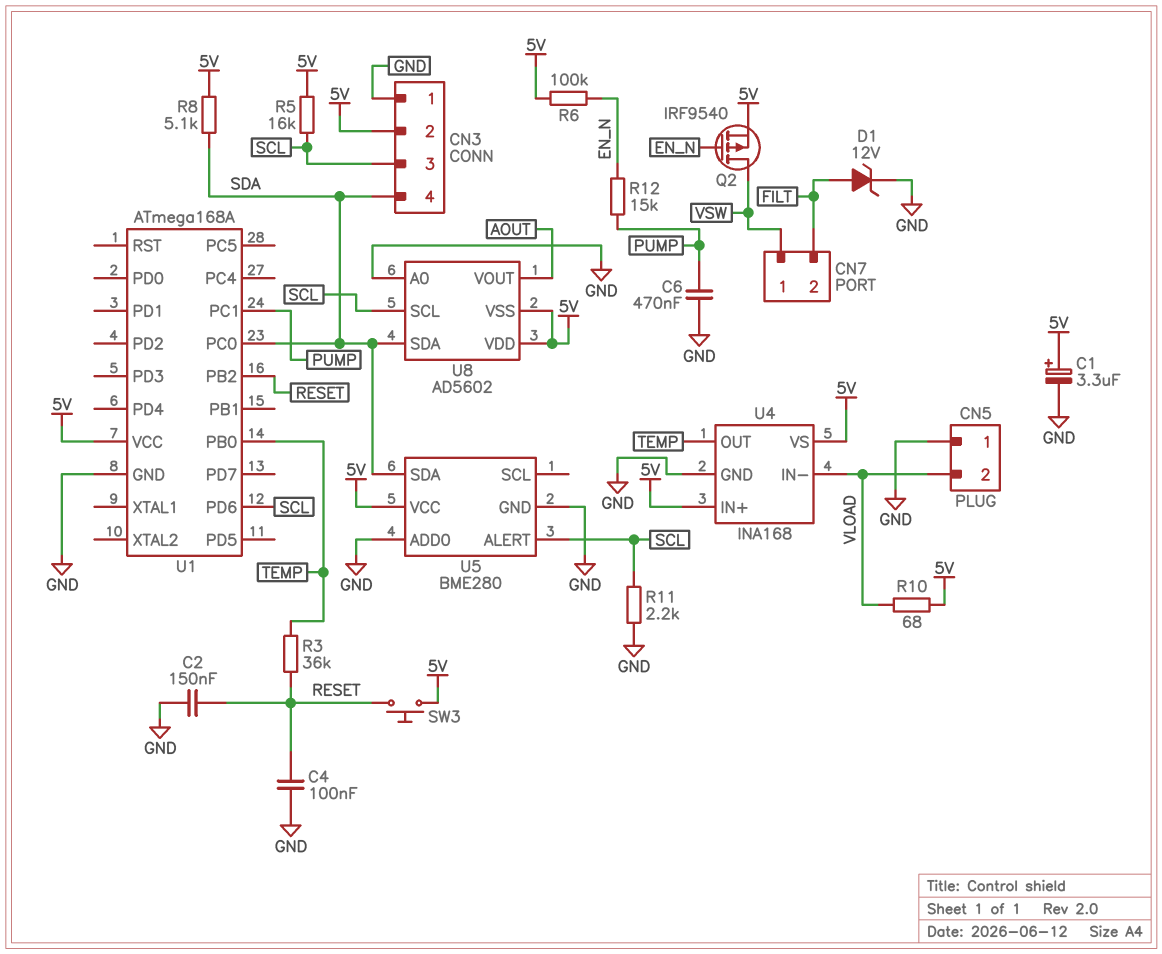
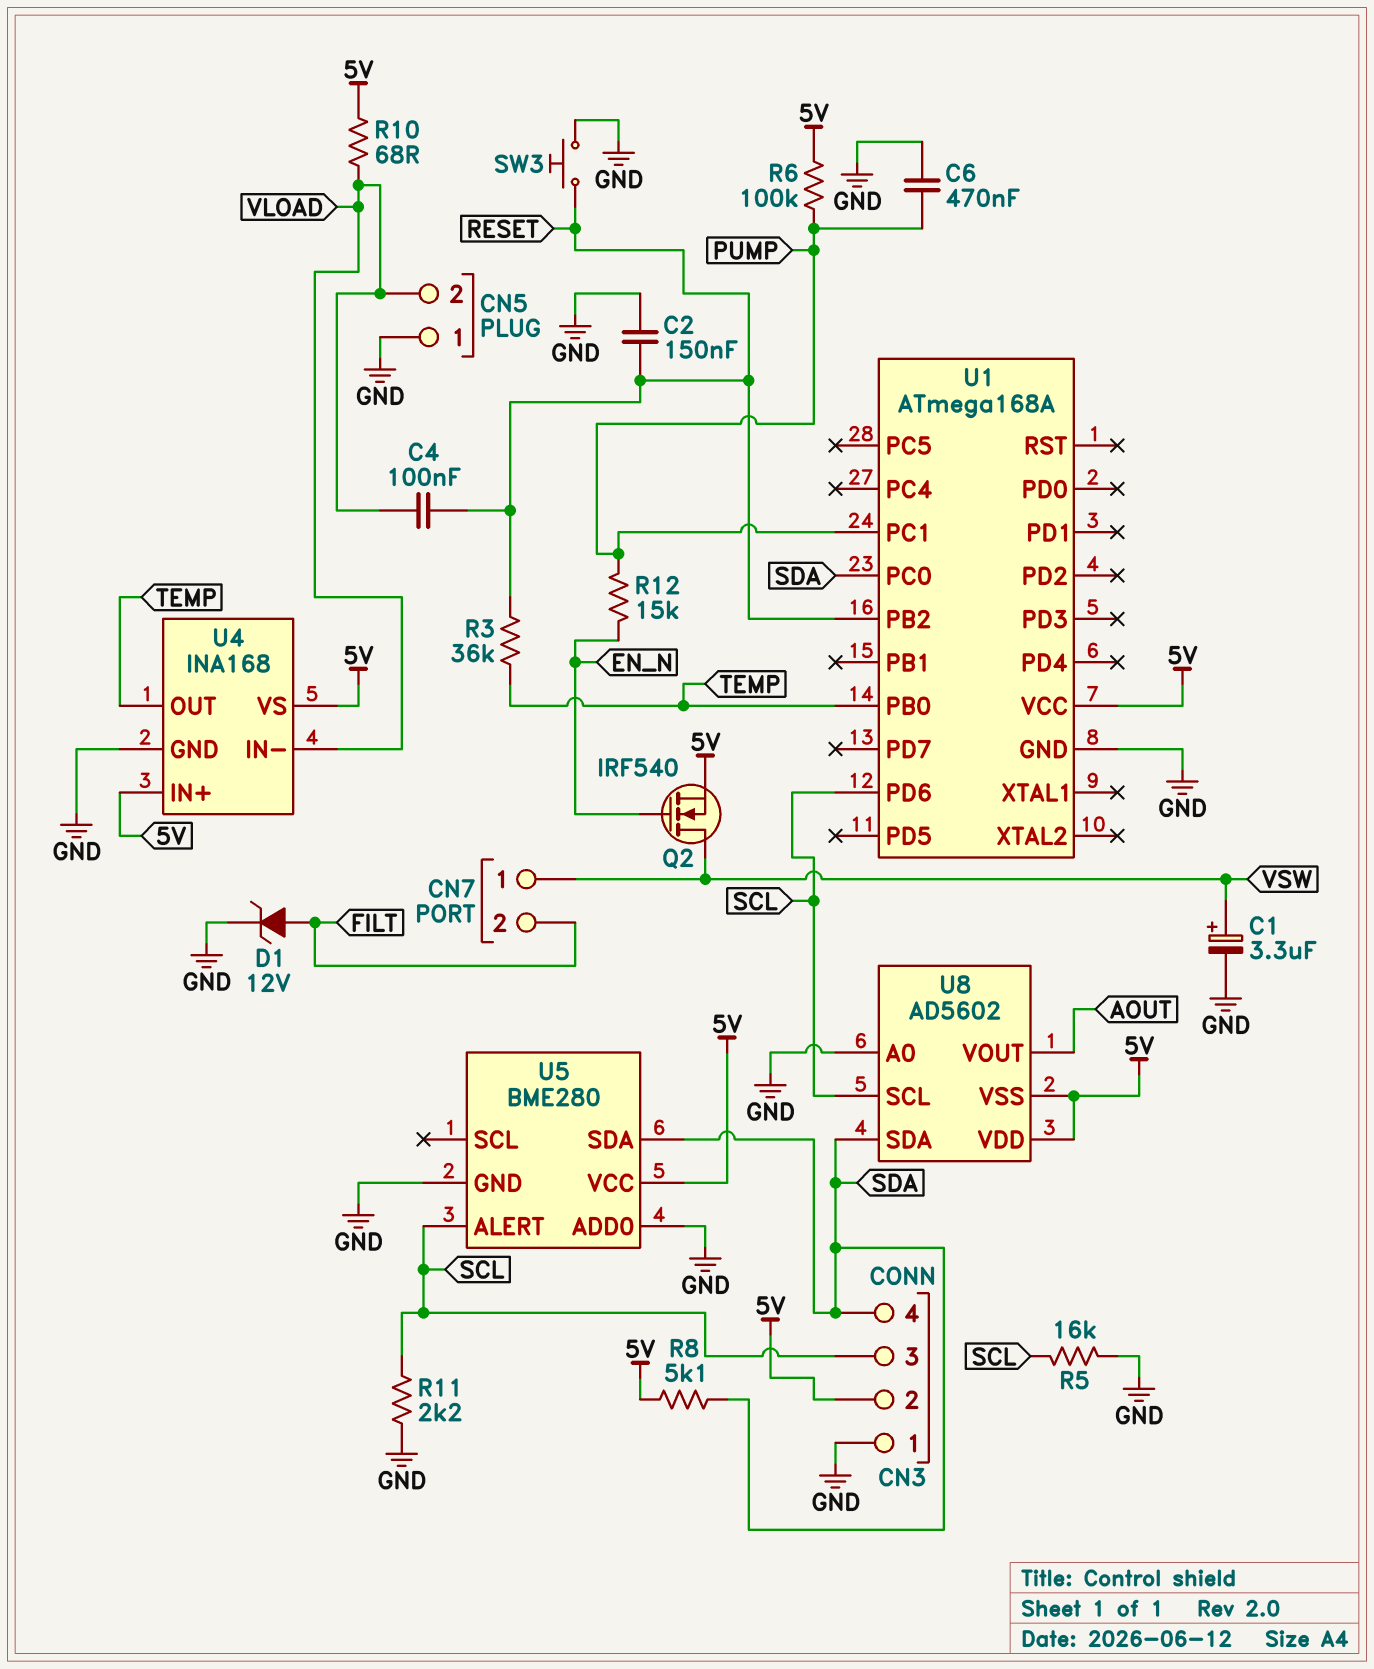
C1: 3.3uF (plus 5V, minus GND) -> 3.3uF (plus VSW, minus GND)
C4: 100nF (GND, RESET) -> 100nF (RESET, VLOAD)
Q2: PMOS IRF9540 (G EN_N, D VSW, S 5V) -> NMOS IRF540 (G EN_N, D VSW, S 5V)
R5: 16k (5V, SCL) -> 16k (GND, SCL)
R6: 100k (5V, EN_N) -> 100k (5V, PUMP)
SW3: button (5V, RESET) -> button (GND, RESET)

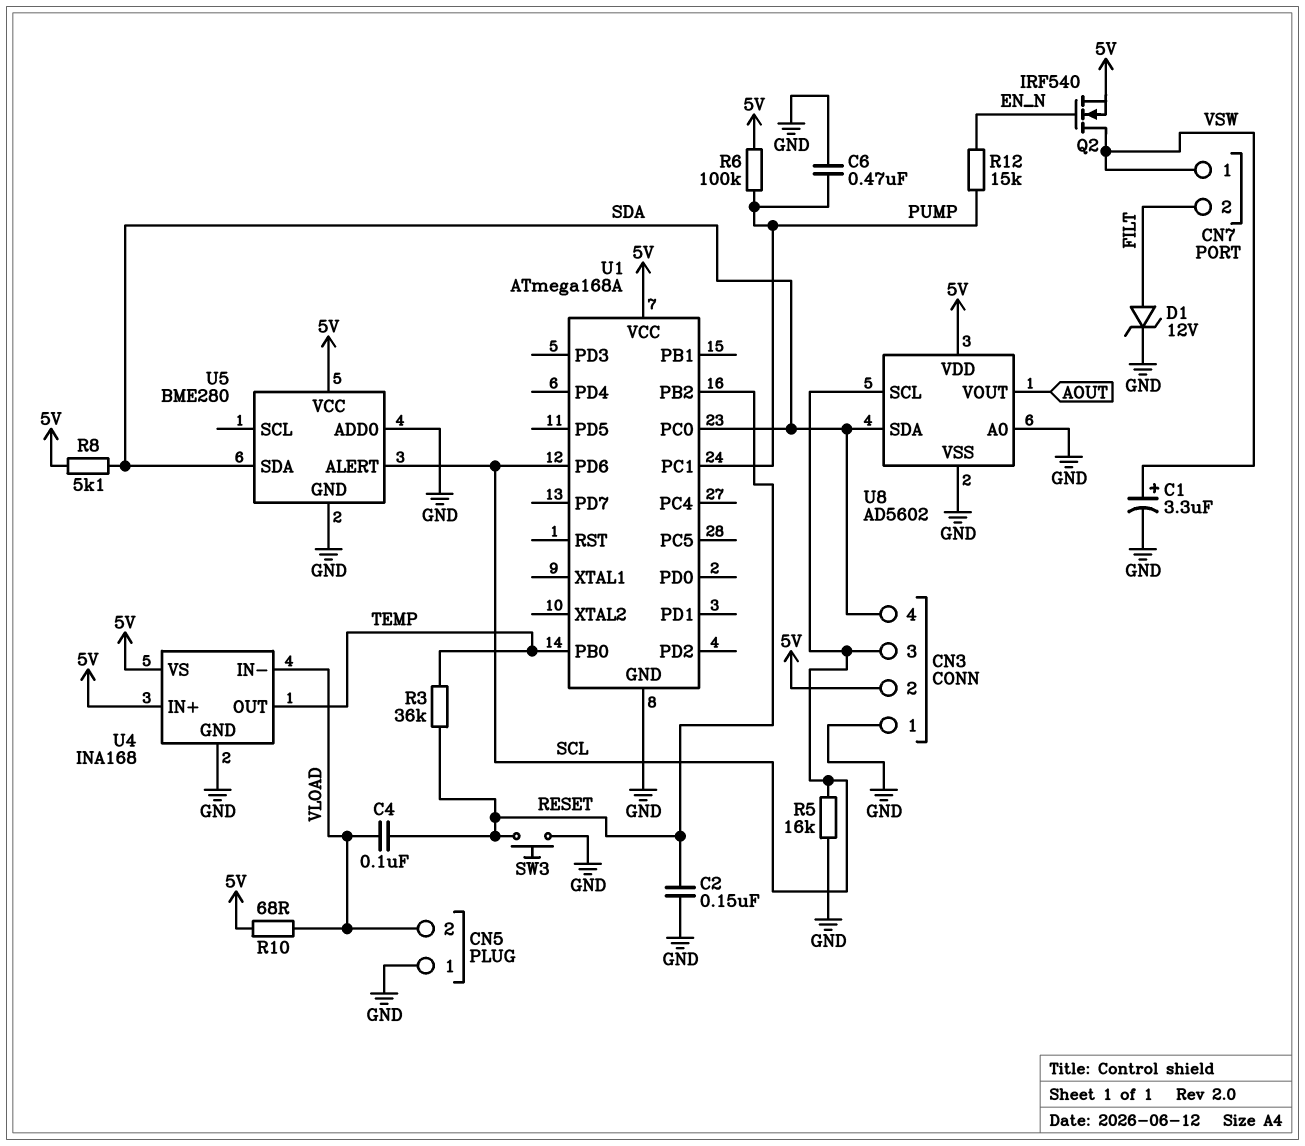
R11: 2.2k (GND, SCL) -> none
U8 pin VSS: 5V -> GND

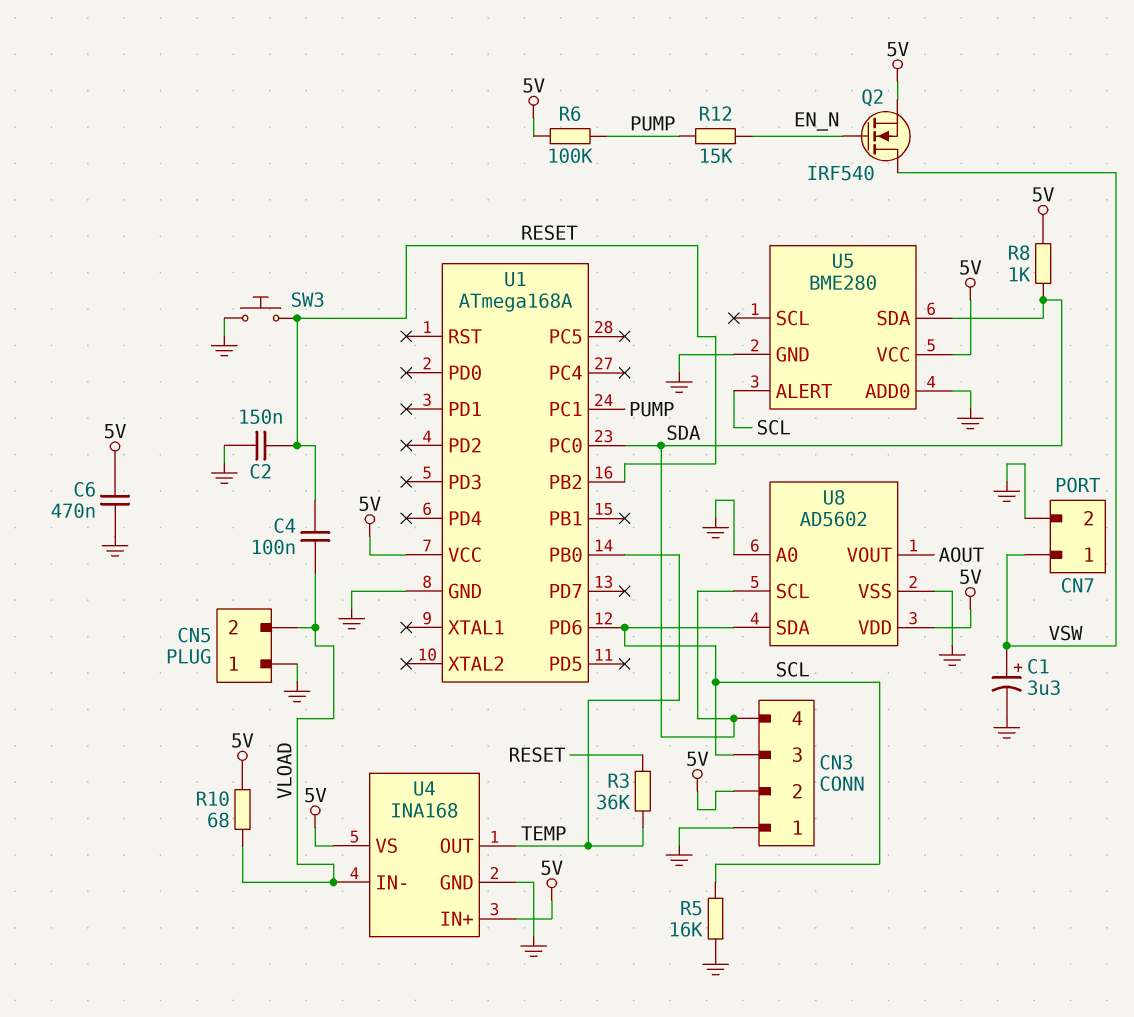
C6: 470nF (GND, PUMP) -> 470nF (5V, GND)
CN7 pin 2: FILT -> GND
D1: zener 12V (A FILT, K GND) -> none
R8: 5.1k (5V, SDA) -> 1k (5V, SDA)
U8 pin SCL: SCL -> SDA
U8 pin SDA: SDA -> SCL

